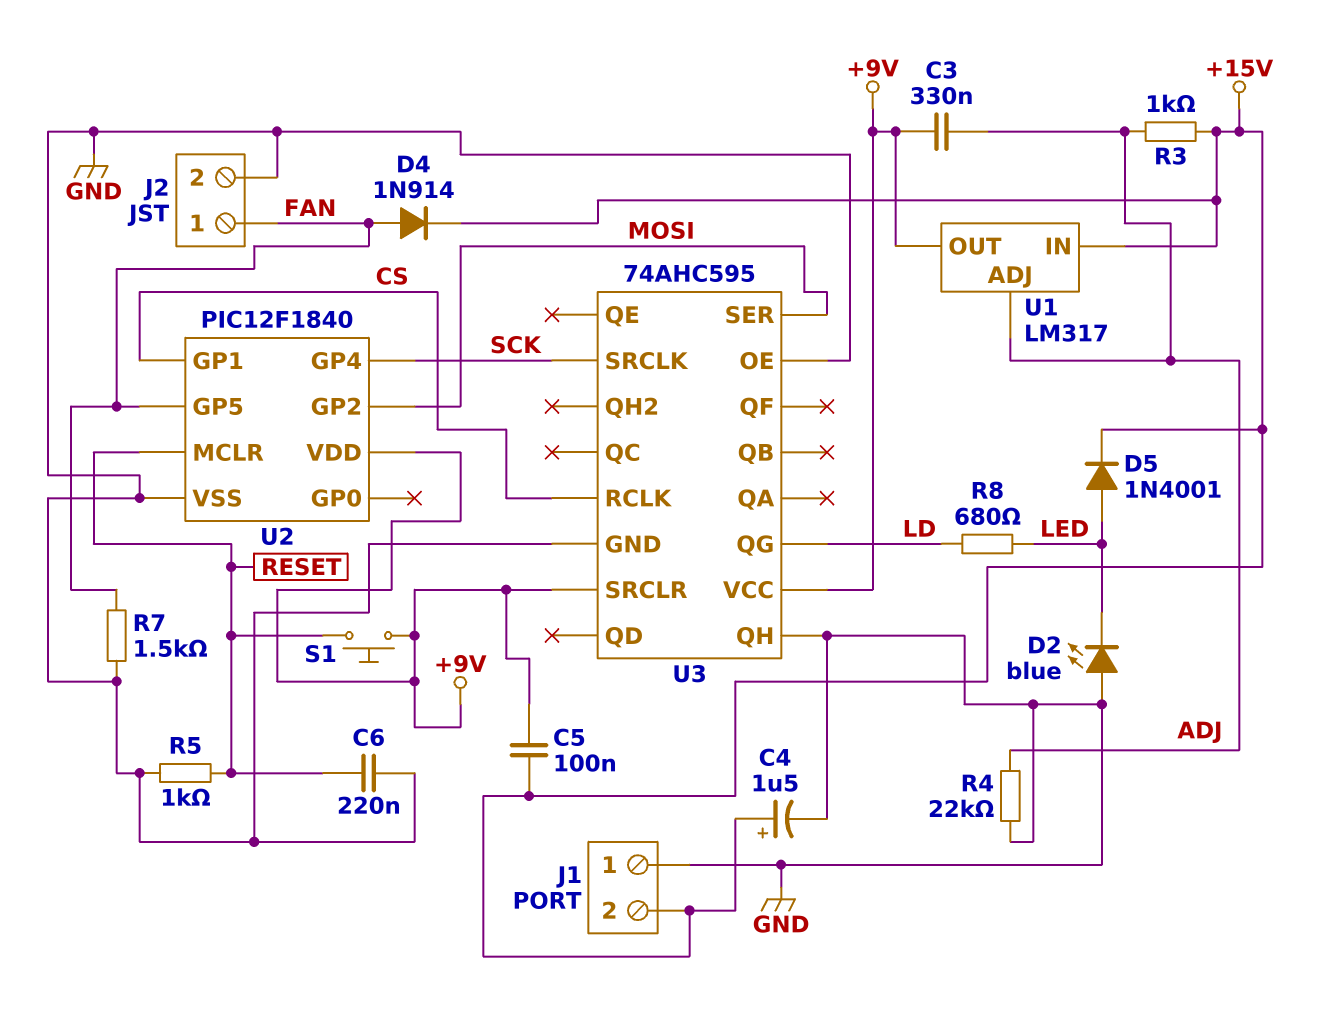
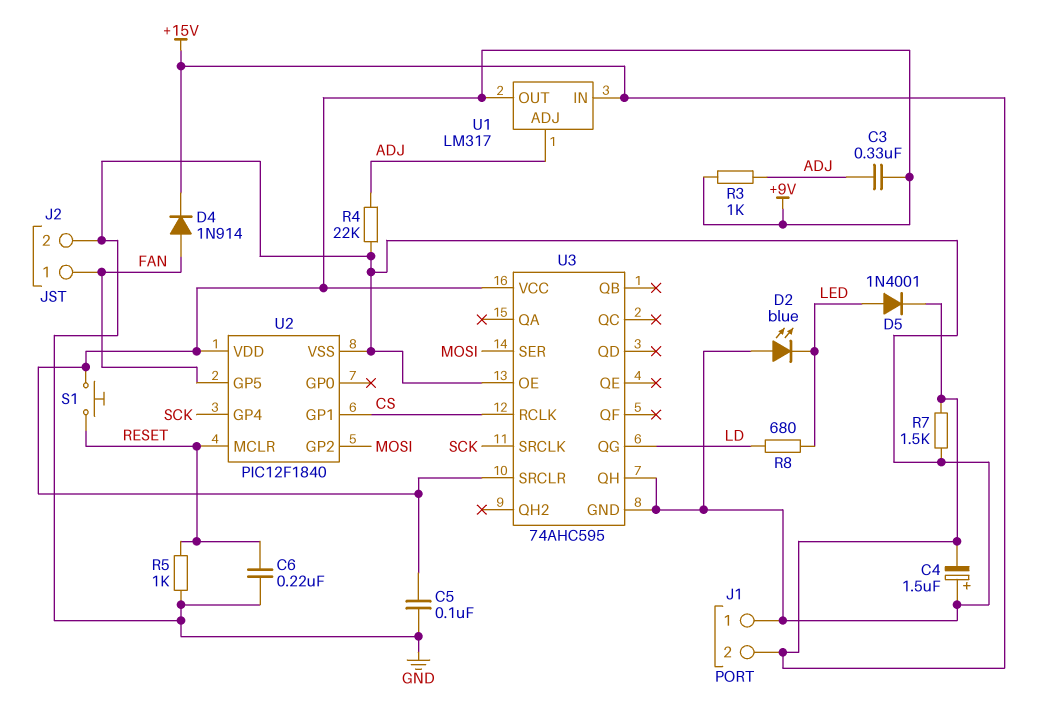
C4: 1.5uF (plus +15V, minus GND) -> 1.5uF (plus GND, minus +15V)
C5: 100nF (+9V, +15V) -> 100nF (+9V, GND)
R3: 1k (+15V, ADJ) -> 1k (+9V, ADJ)
R7: 1.5k (FAN, GND) -> 1.5k (+15V, GND)

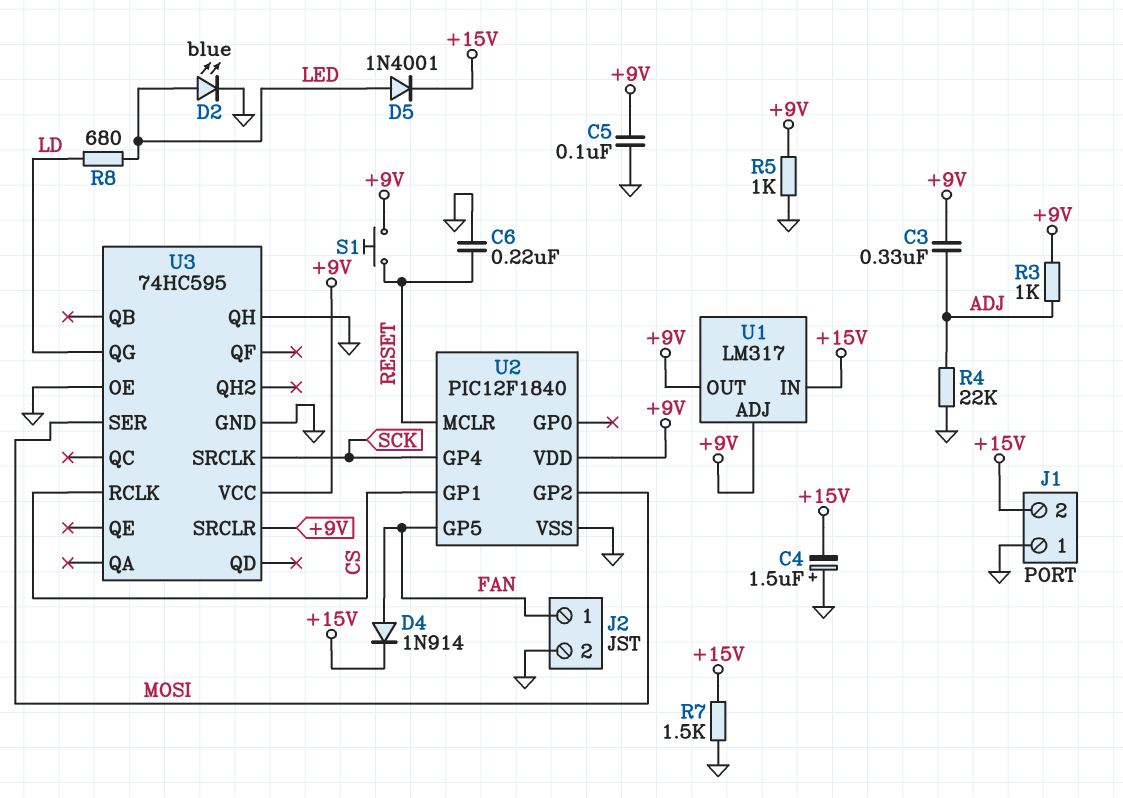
D2: LED blue (A GND, K LED) -> LED blue (A LED, K GND)
R5: 1k (GND, RESET) -> 1k (+9V, GND)
U1 pin ADJ: ADJ -> +9V
U3: 74AHC595 -> 74HC595

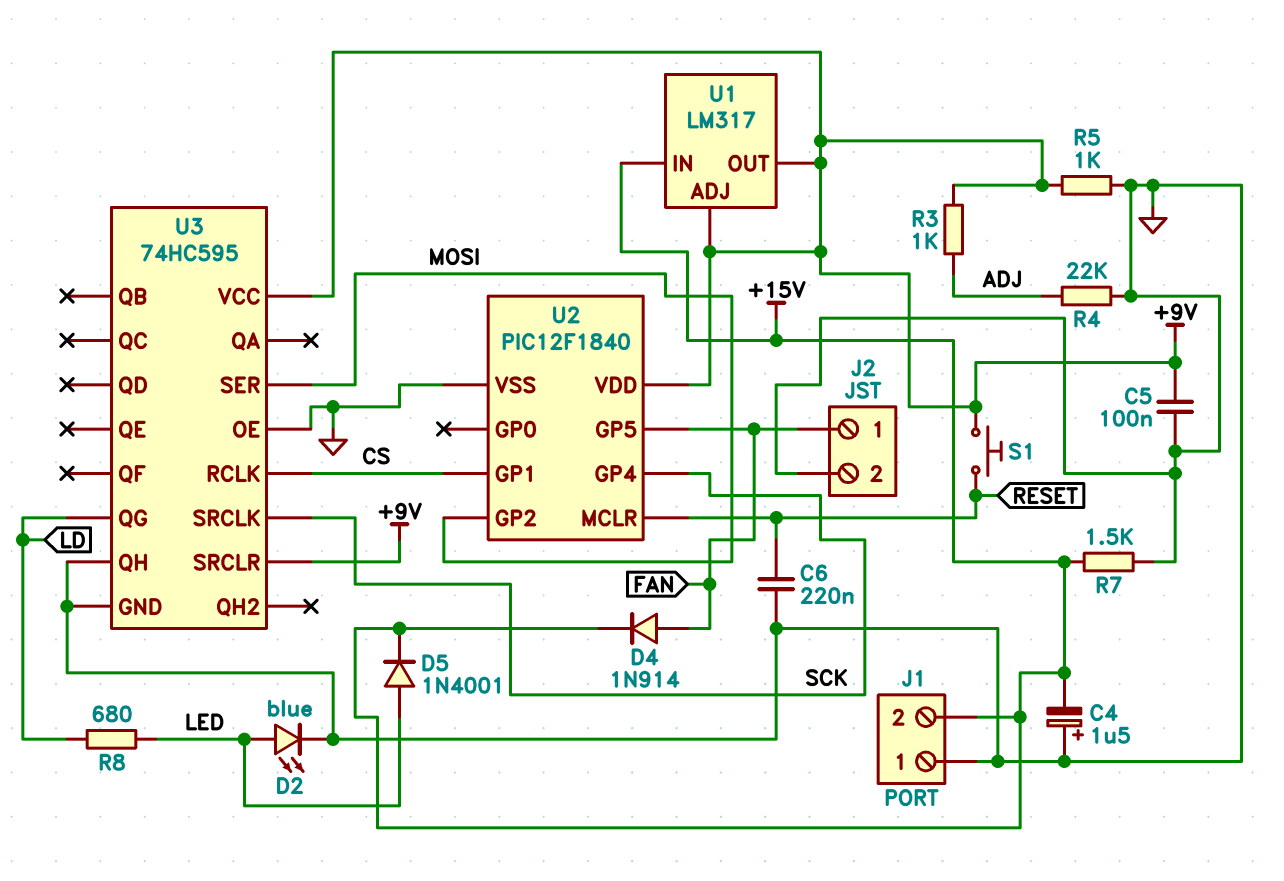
C3: 330nF (+9V, ADJ) -> none

